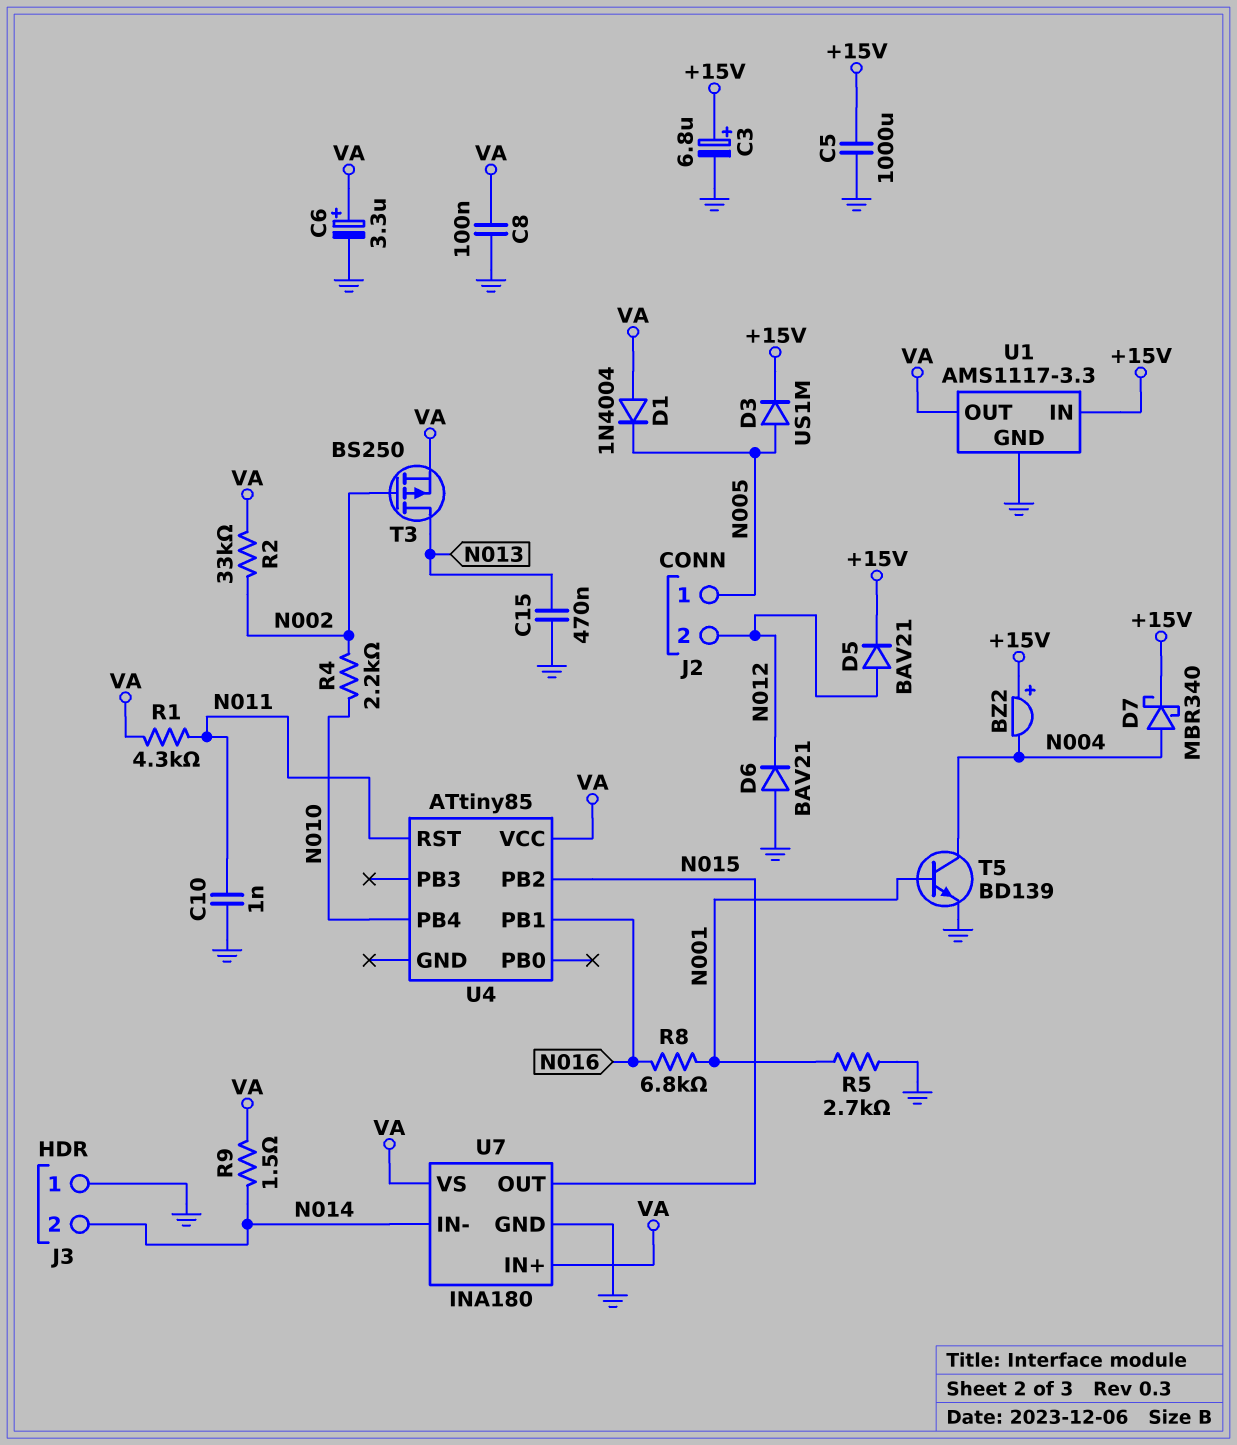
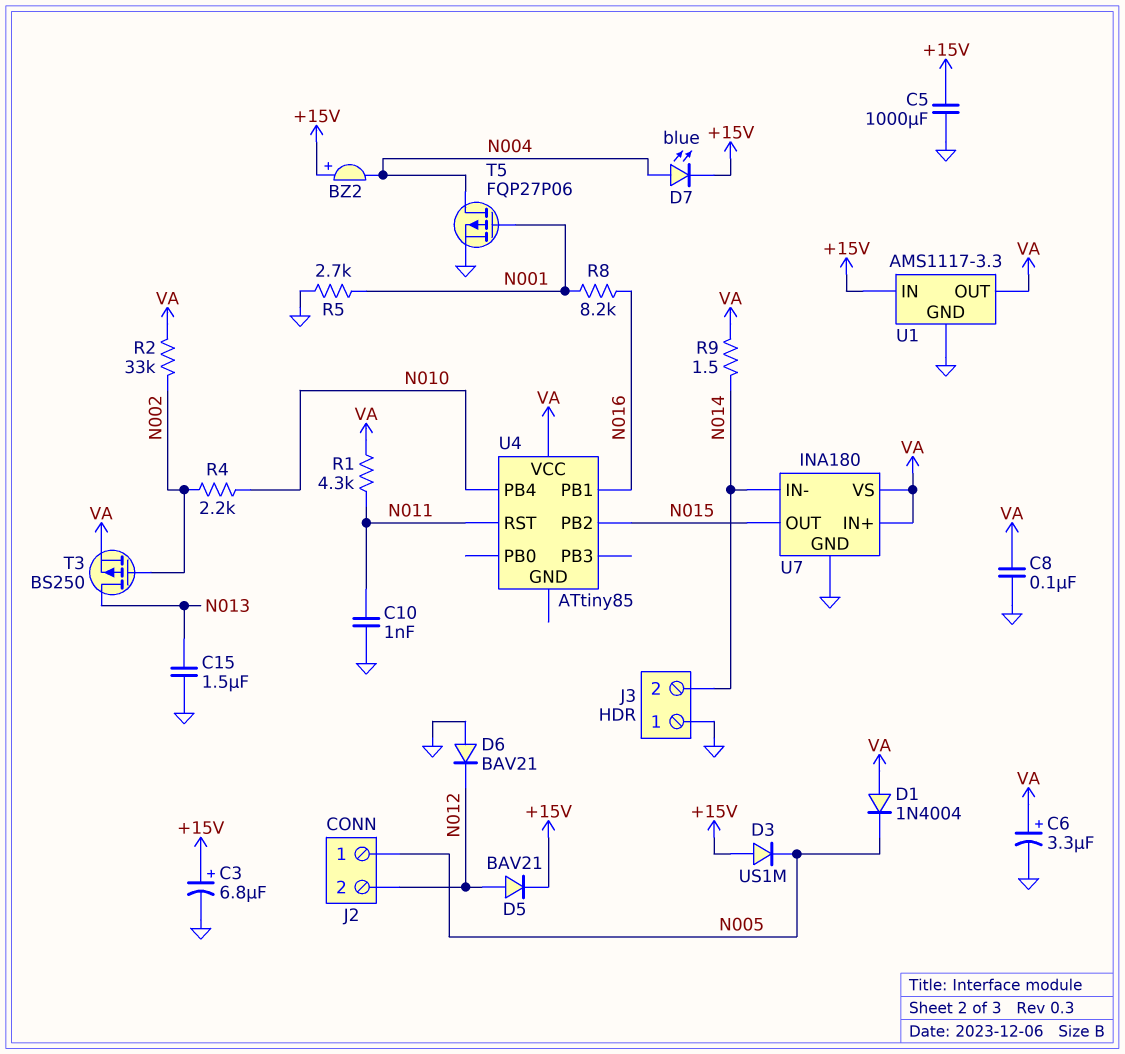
C15: 470nF (GND, N013) -> 1.5uF (GND, N013)
D3: diode US1M (A N005, K +15V) -> diode US1M (A +15V, K N005)
D7: schottky MBR340 (A N004, K +15V) -> LED blue (A N004, K +15V)
R8: 6.8k (N001, N016) -> 8.2k (N001, N016)
T5: NPN BD139 (B N001, C N004, E GND) -> PMOS FQP27P06 (G N001, D N004, S GND)

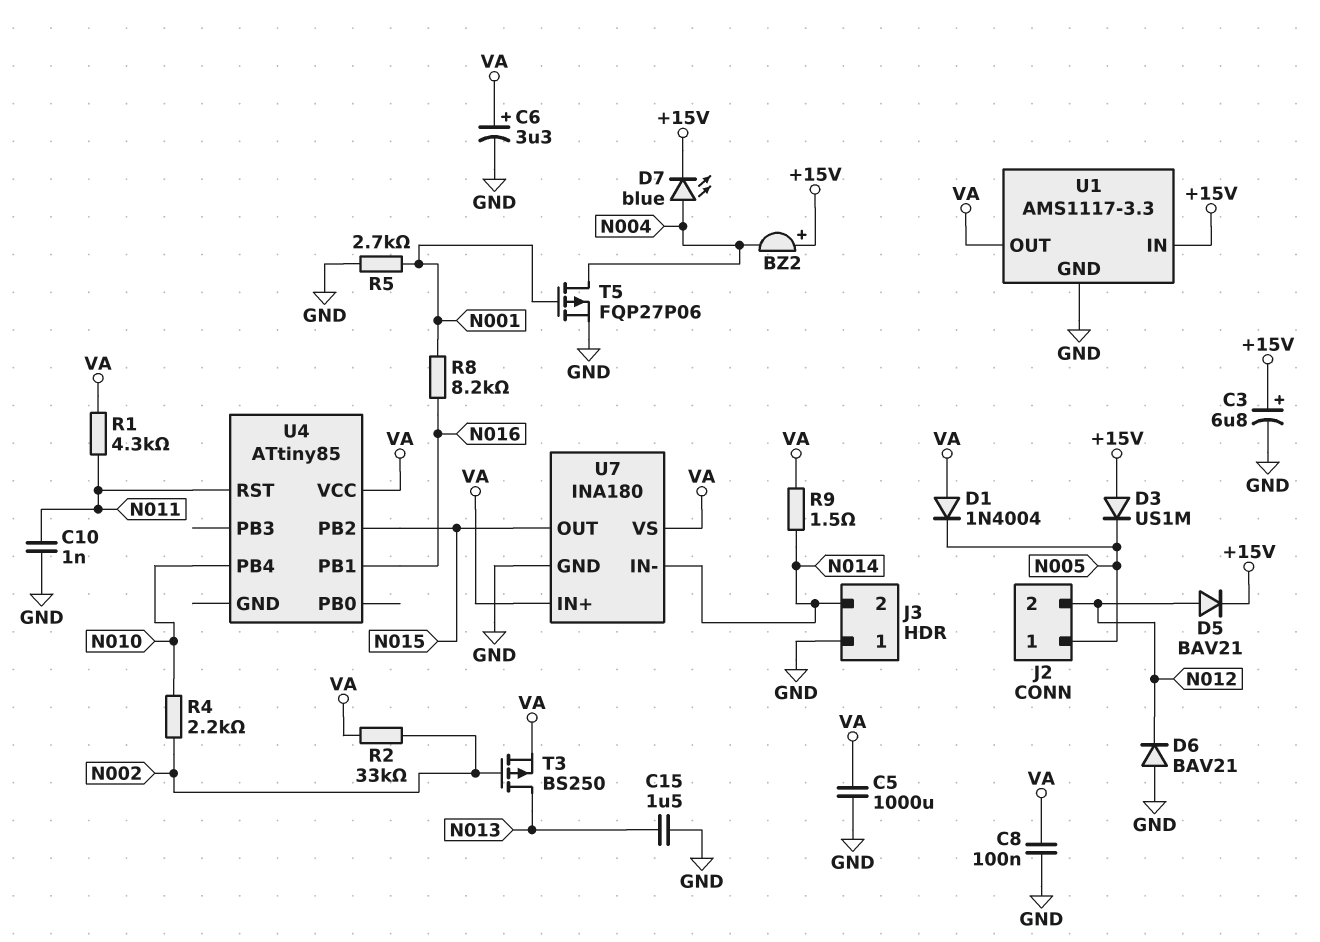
C5: 1000uF (+15V, GND) -> 1000uF (GND, VA)

